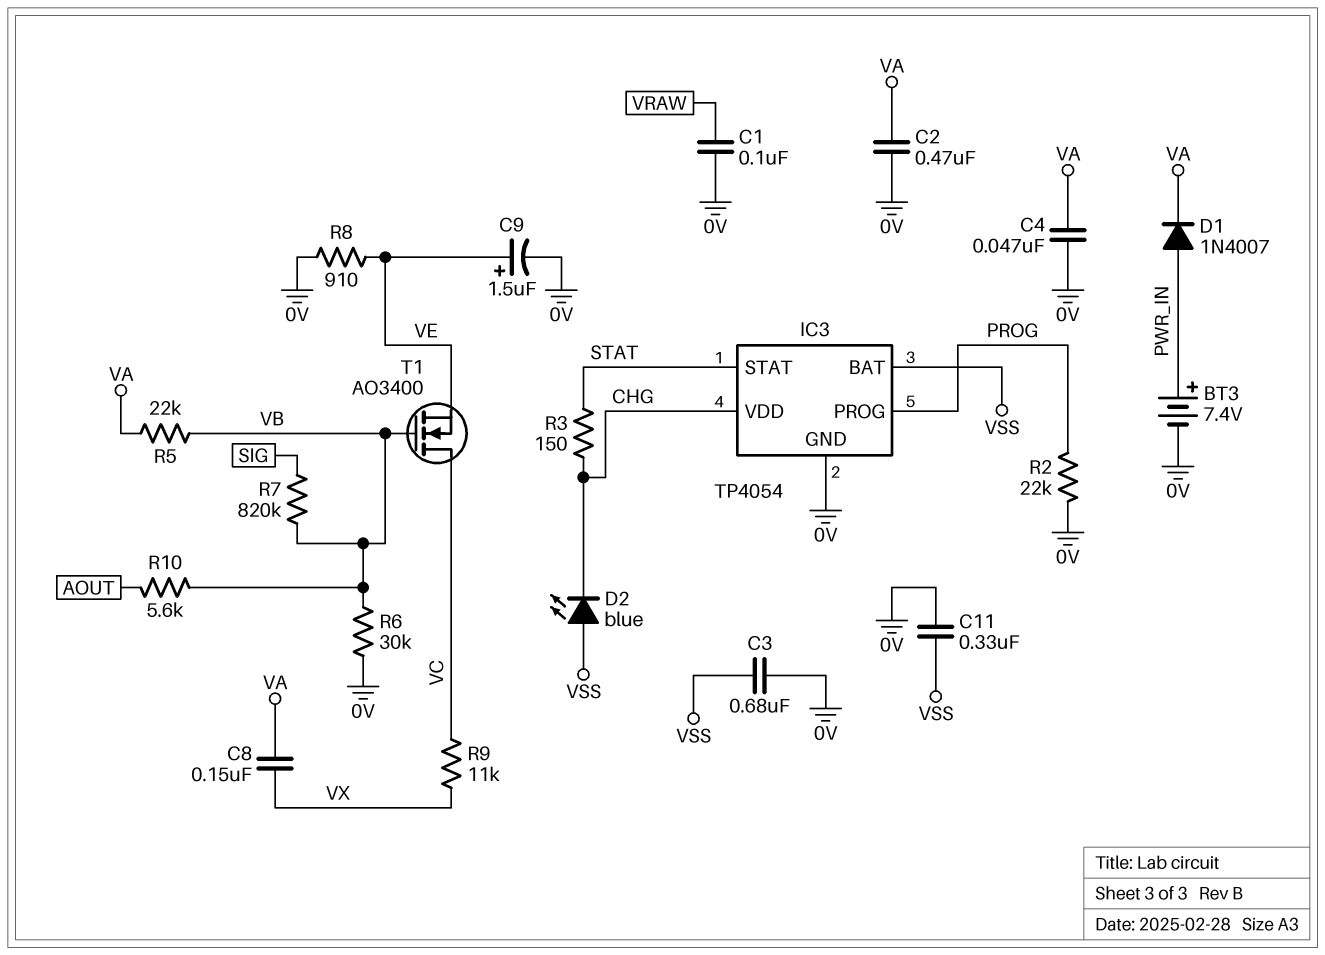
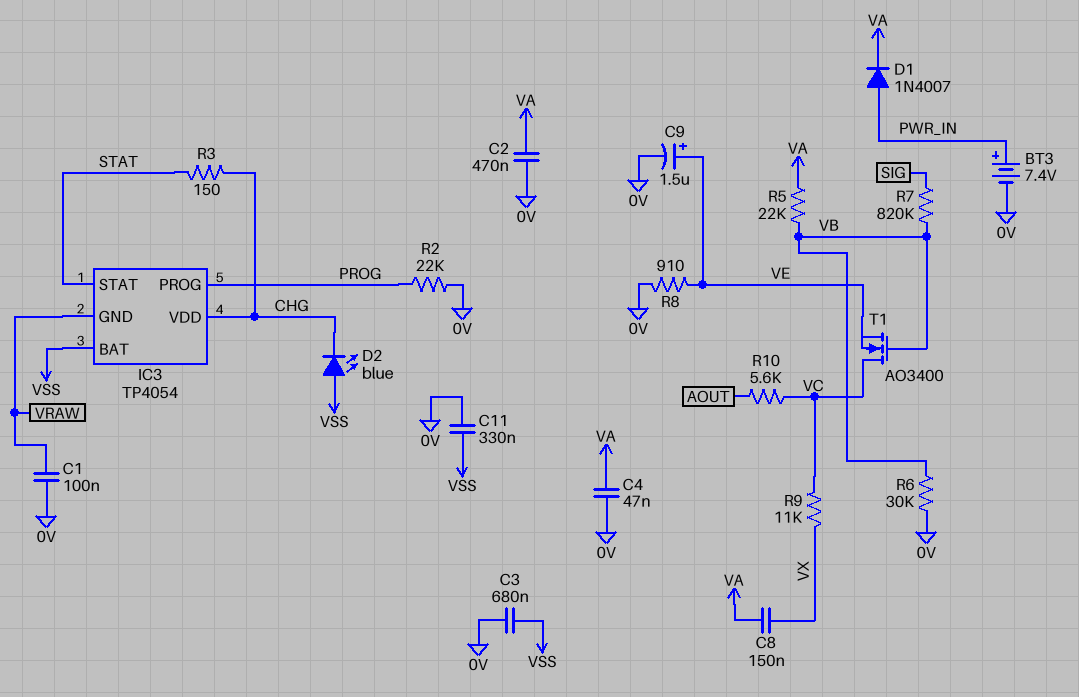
IC3 pin GND: 0V -> VRAW
R10: 5.6k (AOUT, VB) -> 5.6k (AOUT, VC)

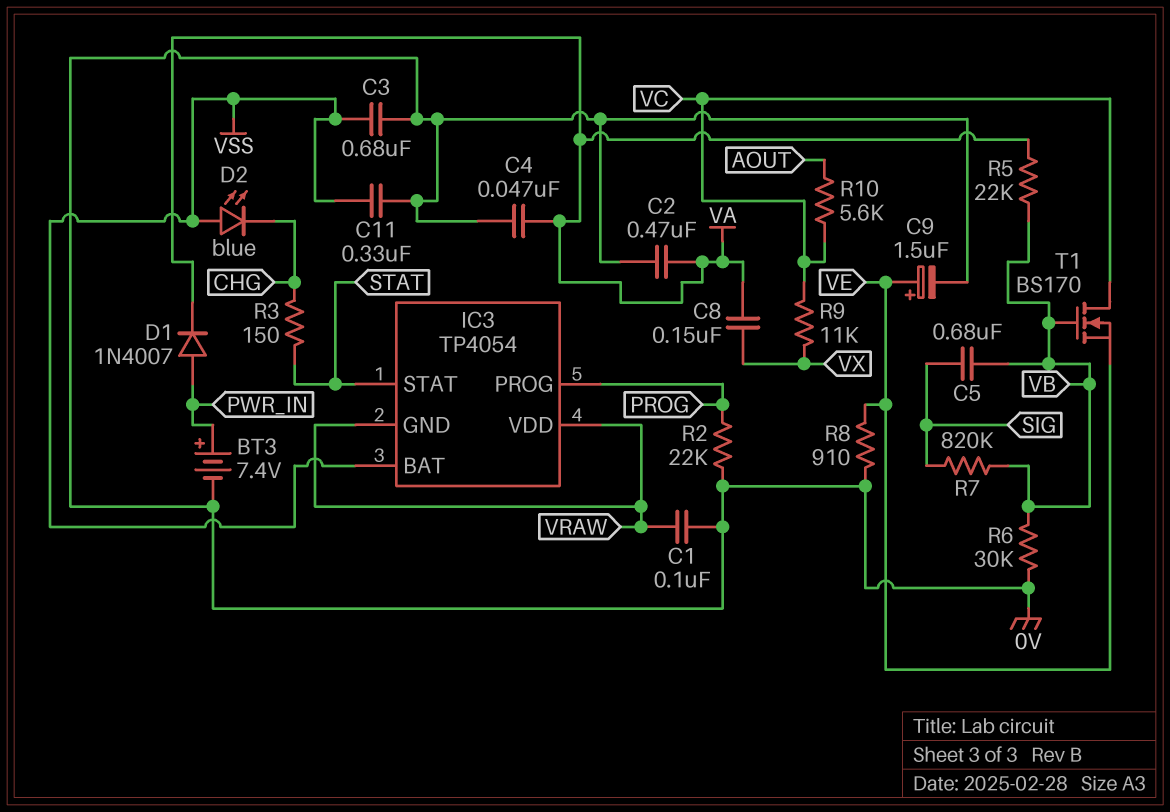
C5: none -> 680nF (SIG, VB)
IC3 pin VDD: CHG -> VRAW
T1: NMOS AO3400 (G VB, D VC, S VE) -> NMOS BS170 (G VB, D VC, S VE)

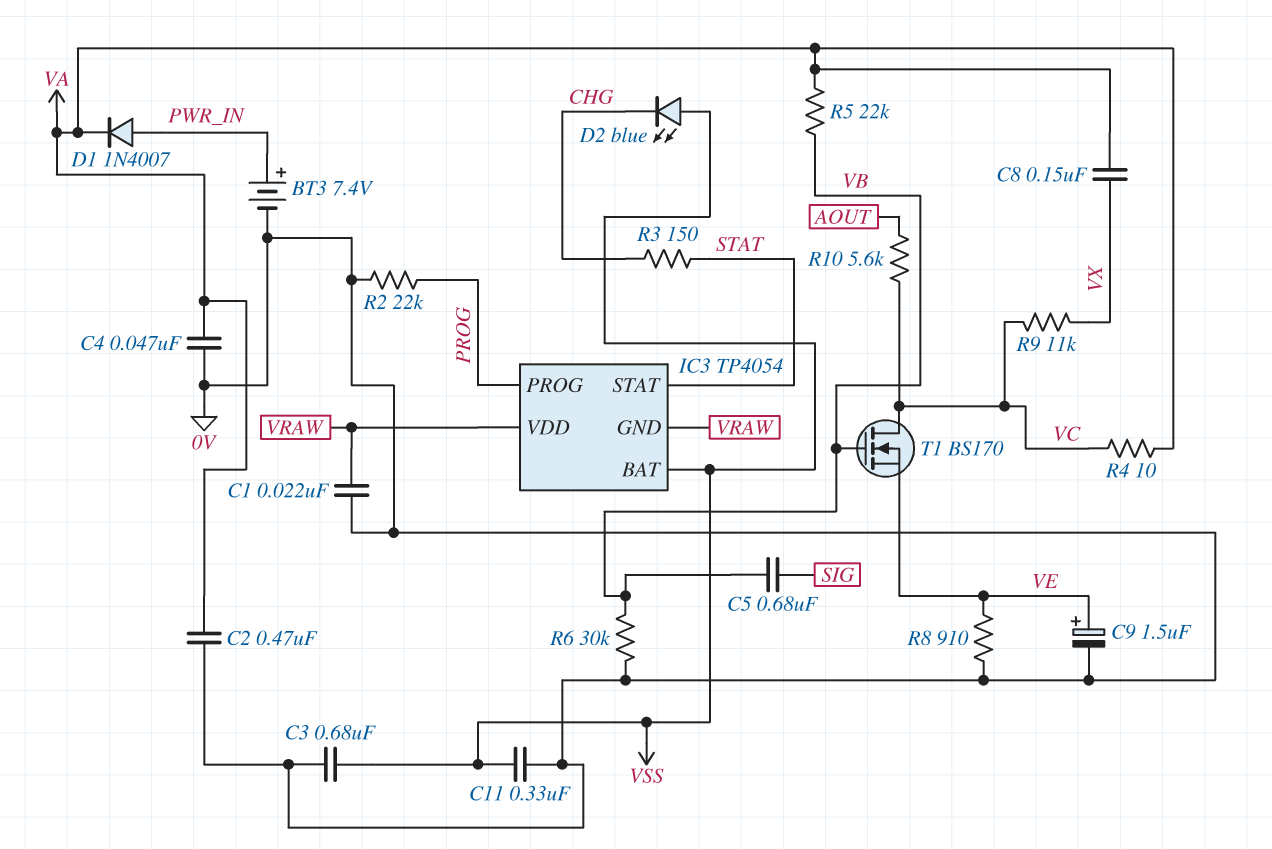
C1: 100nF (0V, VRAW) -> 22nF (0V, VRAW)
R4: none -> 10 (VA, VC)
R7: 820k (SIG, VB) -> none

